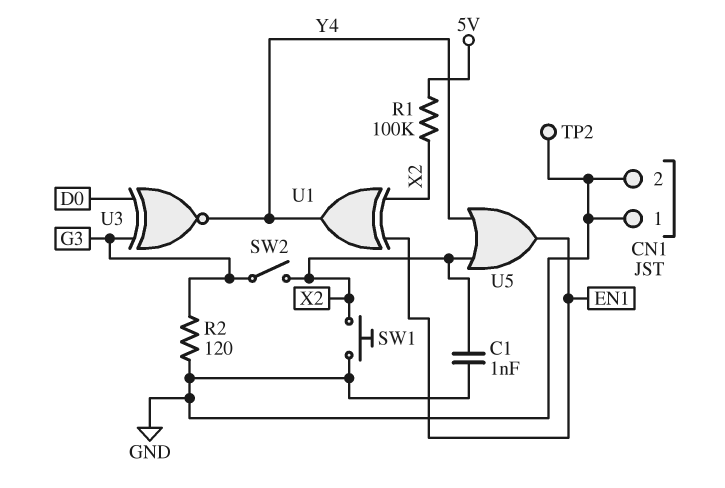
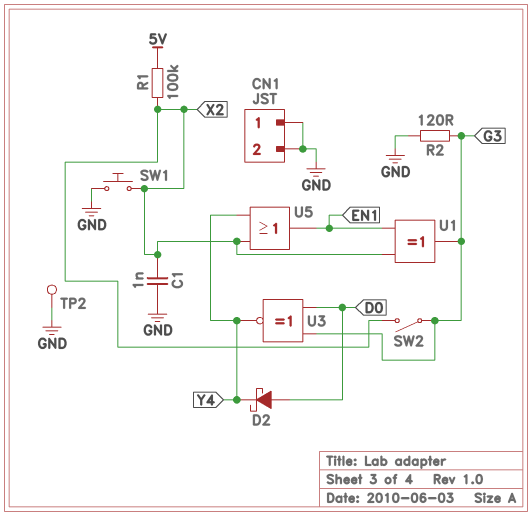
D2: none -> schottky (A D0, K Y4)
U1: XOR (in EN1, in X2, out Y4) -> XOR (in EN1, in X2, out G3)

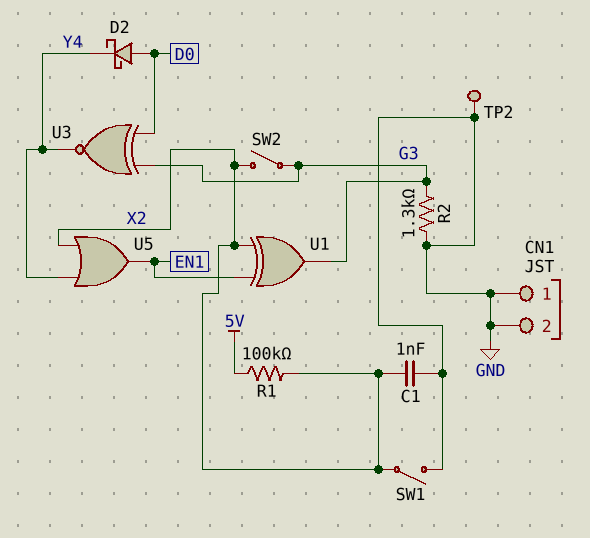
R2: 120 (G3, GND) -> 1.3k (G3, GND)
SW1: button (GND, X2) -> switch (GND, X2)

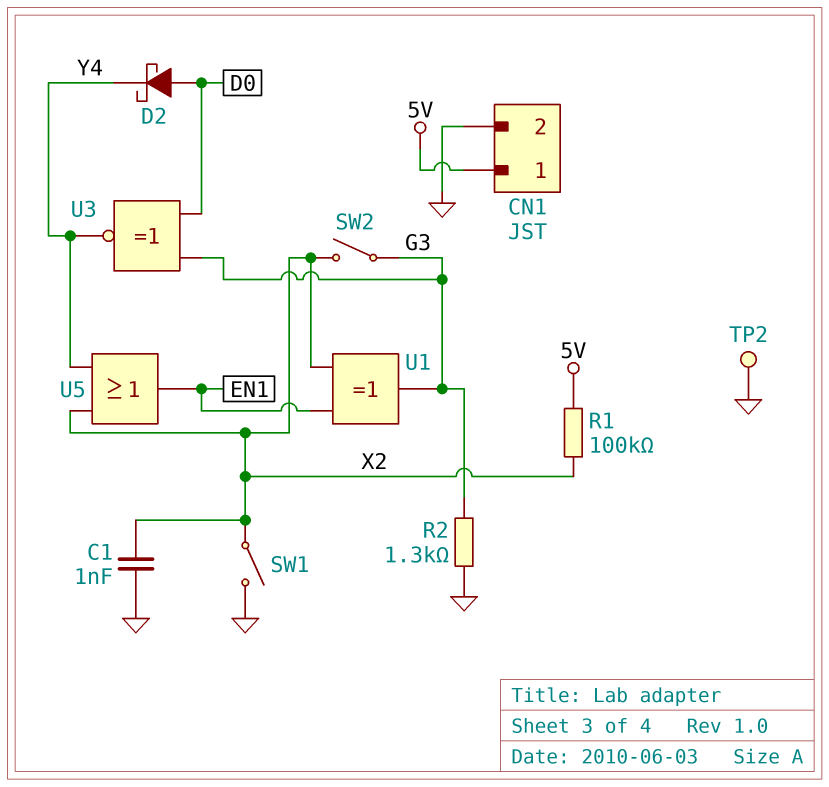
CN1 pin 1: GND -> 5V

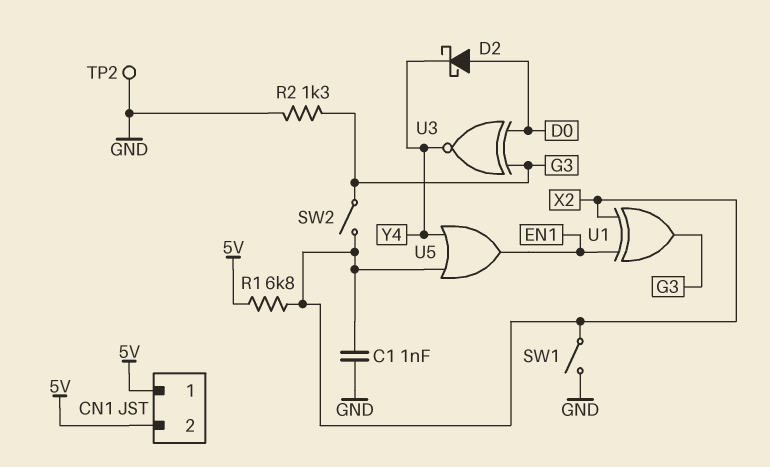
CN1 pin 2: GND -> 5V
R1: 100k (5V, X2) -> 6.8k (5V, X2)

